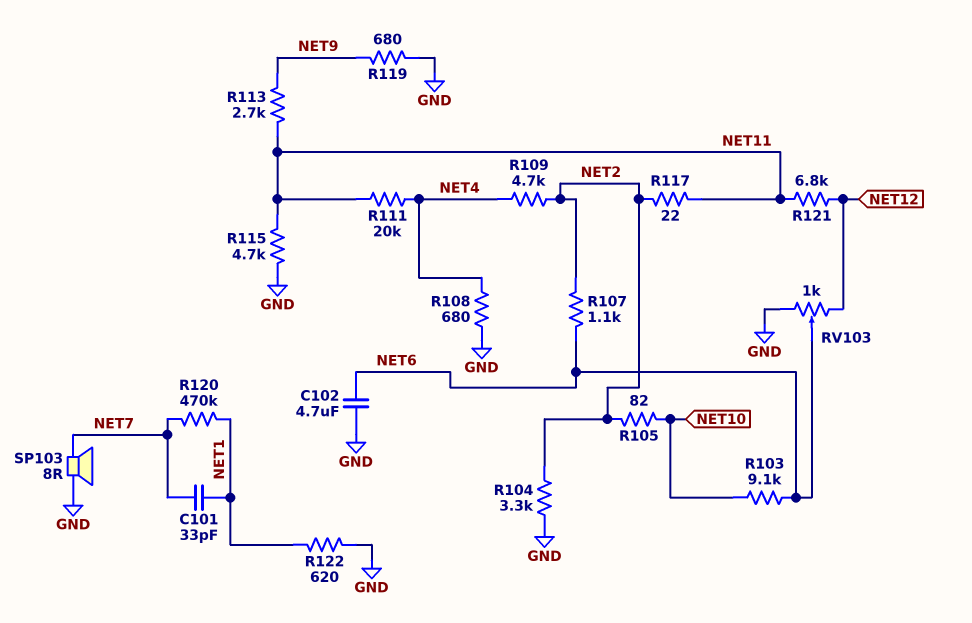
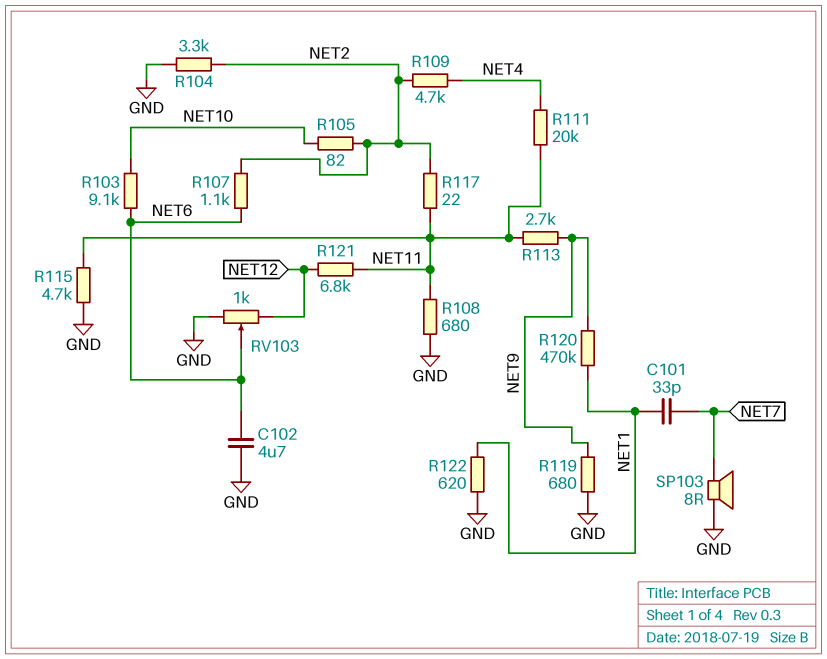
R108: 680 (GND, NET4) -> 680 (GND, NET11)
R120: 470k (NET1, NET7) -> 470k (NET1, NET9)

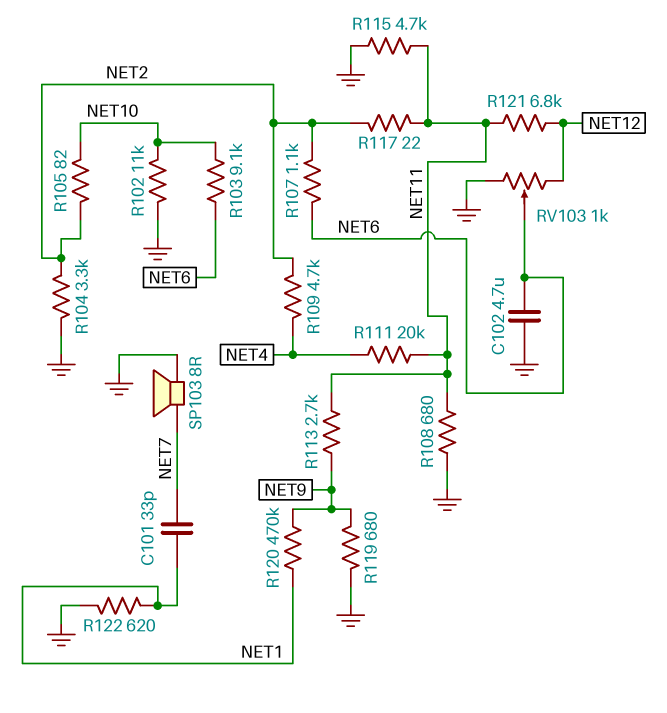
R102: none -> 11k (GND, NET10)

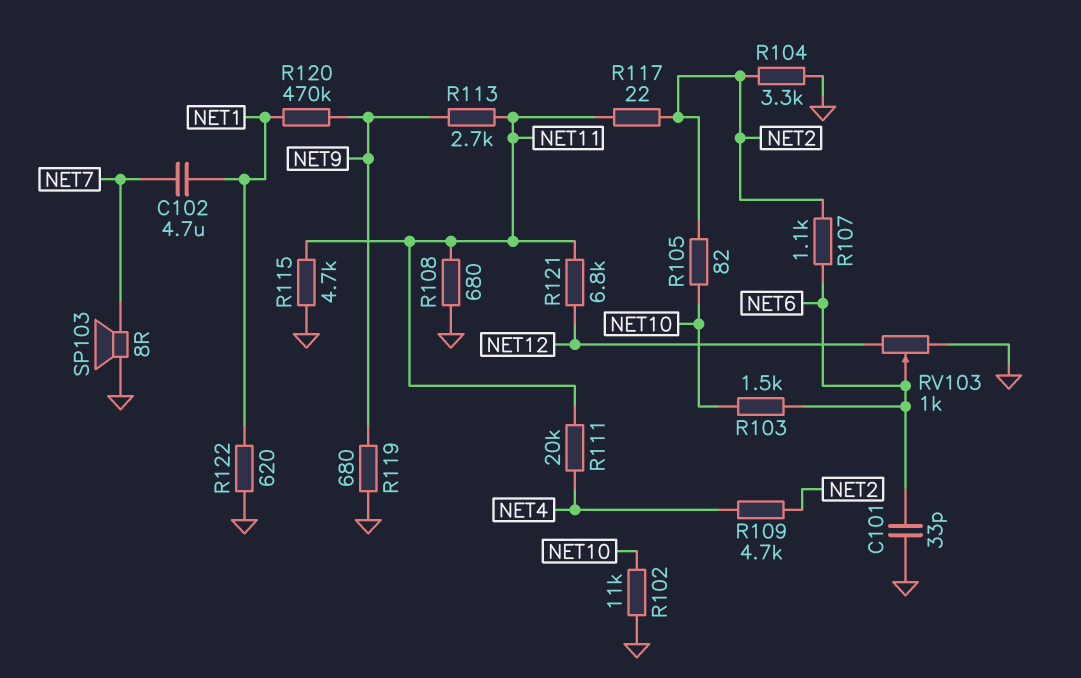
C101: 33pF (NET1, NET7) -> 33pF (GND, NET6)
C102: 4.7uF (GND, NET6) -> 4.7uF (NET1, NET7)
R103: 9.1k (NET6, NET10) -> 1.5k (NET6, NET10)

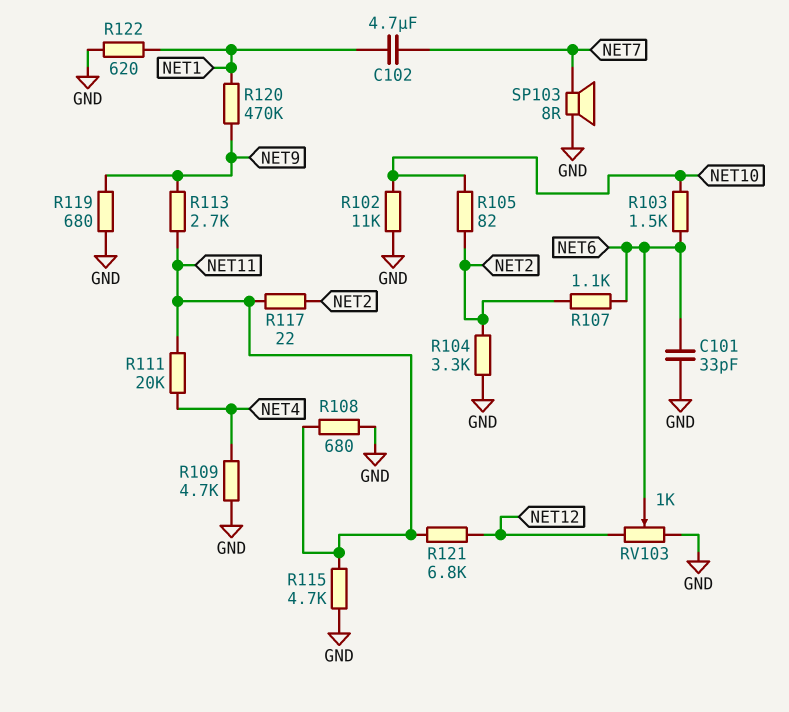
R109: 4.7k (NET2, NET4) -> 4.7k (GND, NET4)

